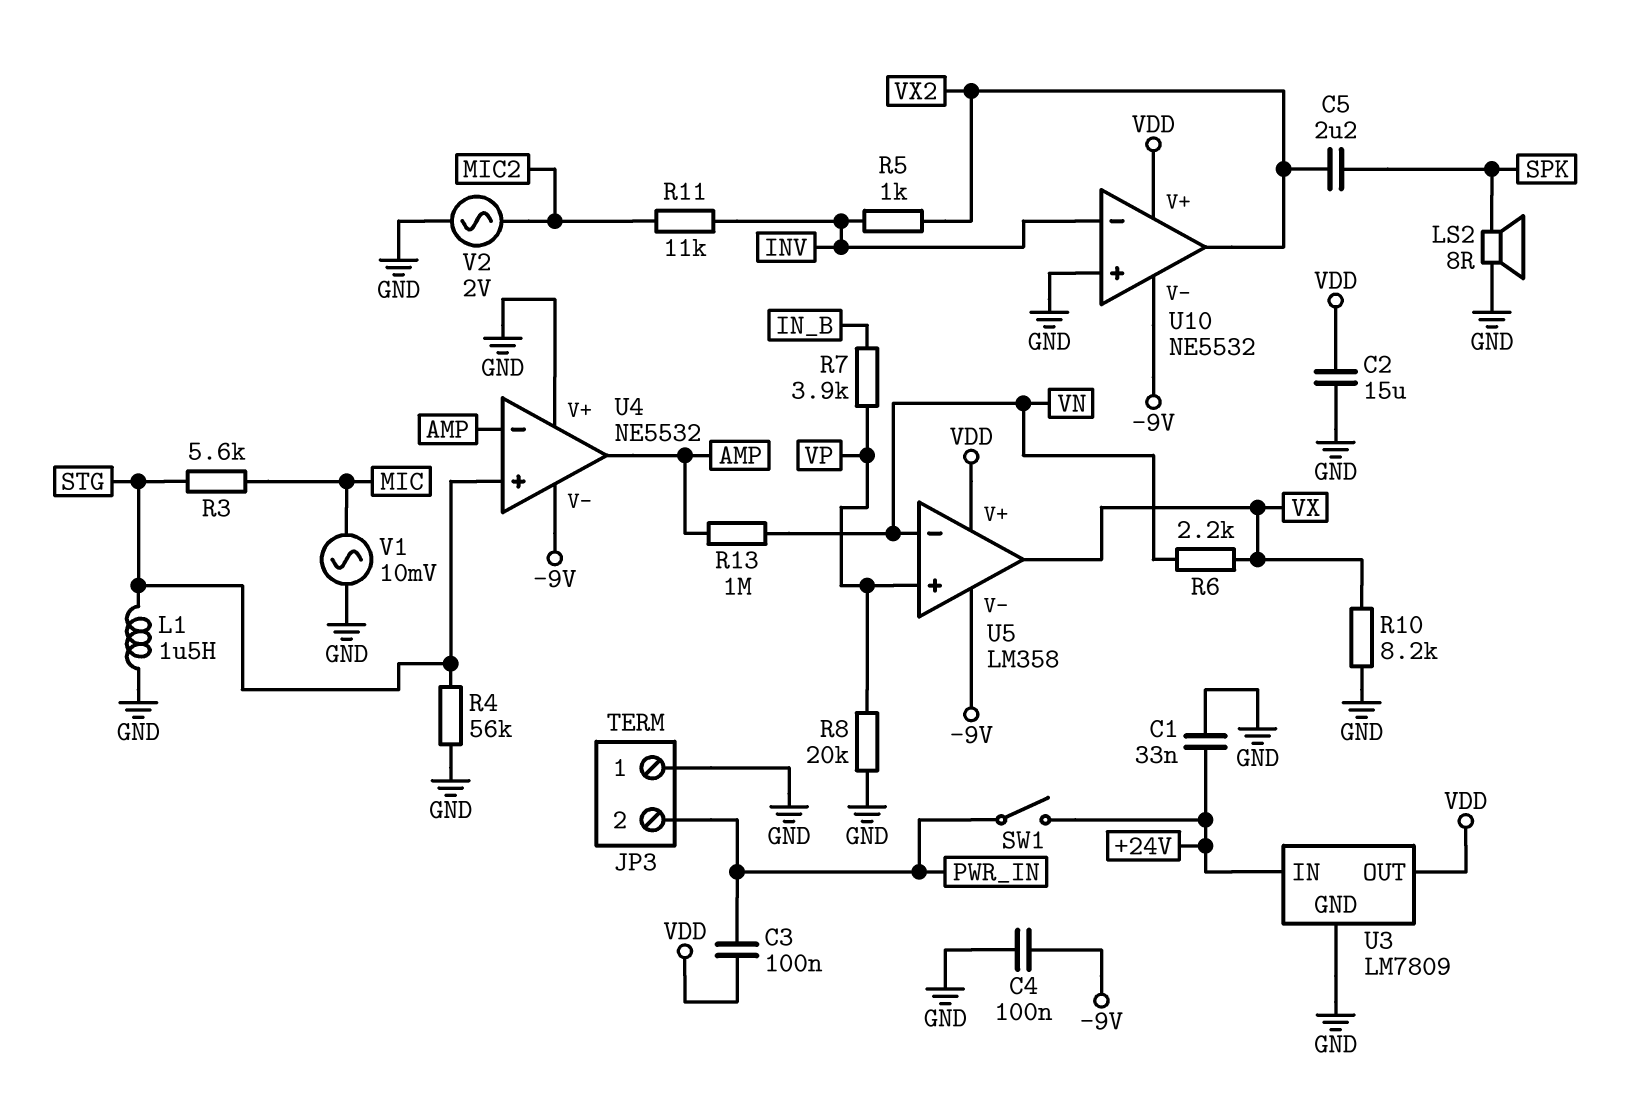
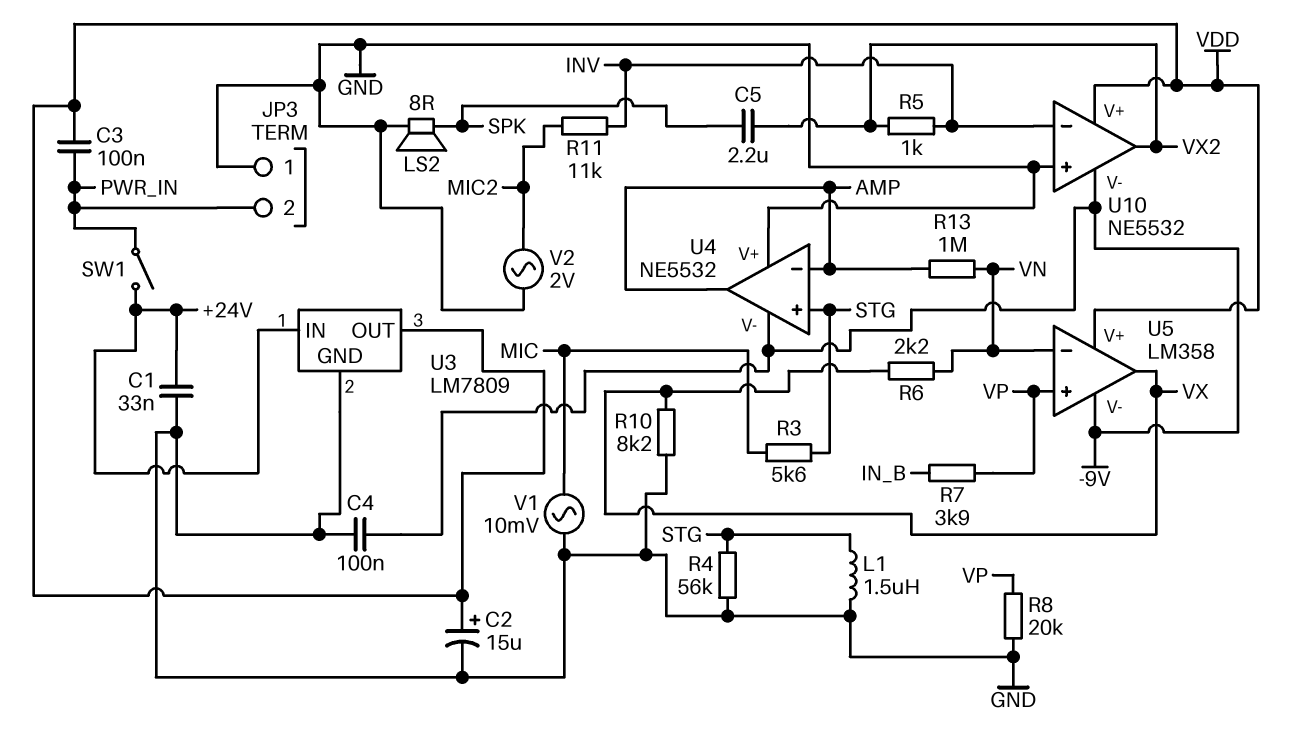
C2: 15uF (GND, VDD) -> 15uF (plus VDD, minus GND)

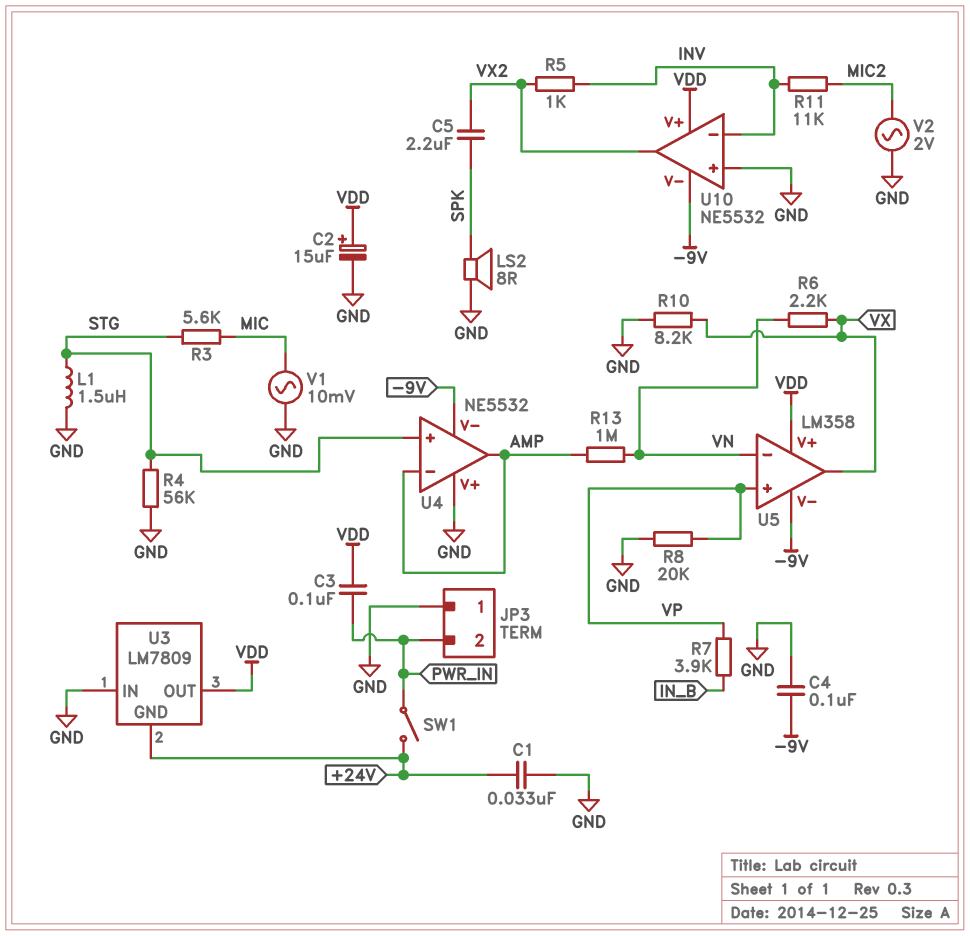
U3 pin GND: GND -> +24V
U3 pin IN: +24V -> GND

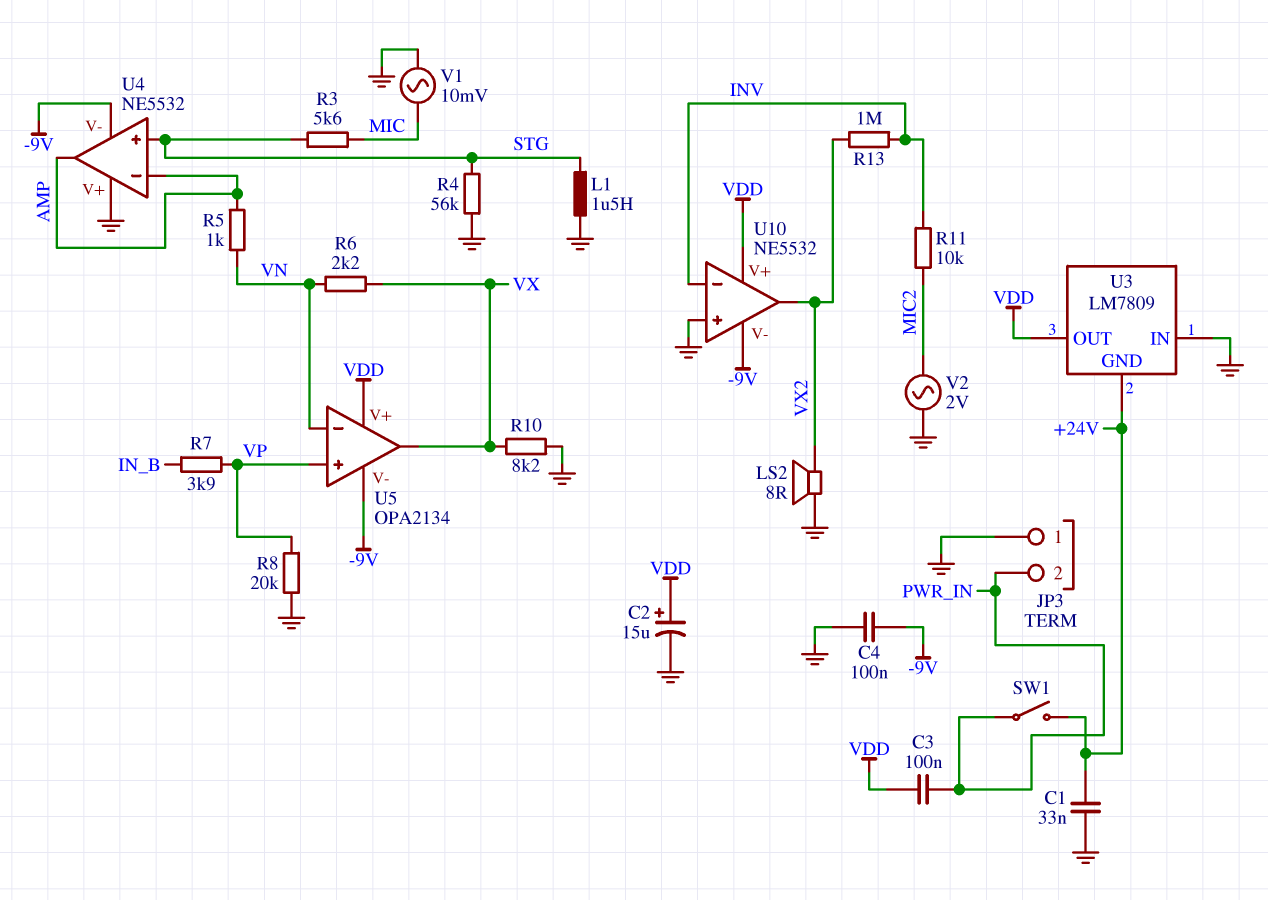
C5: 2.2uF (SPK, VX2) -> none
LS2: speaker 8R (GND, SPK) -> speaker 8R (GND, VX2)
R5: 1k (INV, VX2) -> 1k (AMP, VN)
R11: 11k (INV, MIC2) -> 10k (INV, MIC2)
R13: 1M (AMP, VN) -> 1M (INV, VX2)
U5: LM358 -> OPA2134

